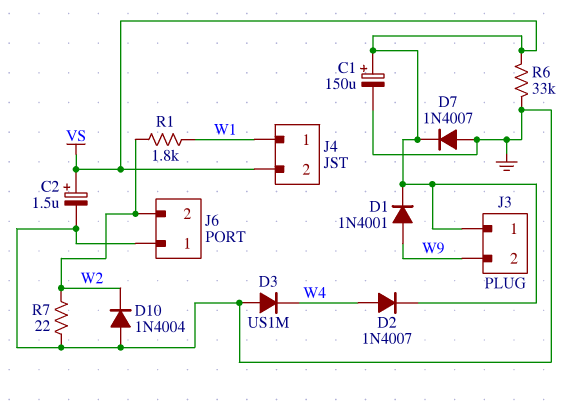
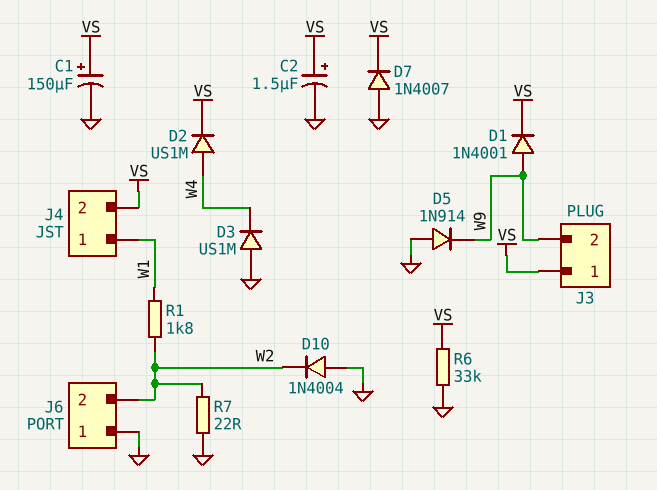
D2: diode 1N4007 (A W4, K VS) -> diode US1M (A W4, K VS)
D5: none -> diode 1N914 (A GND, K W9)

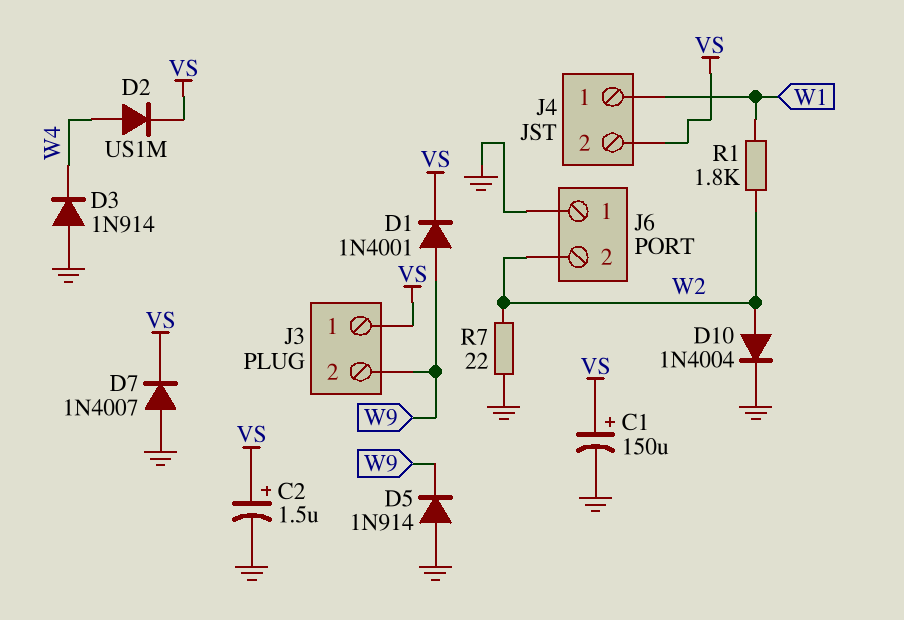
D3: diode US1M (A GND, K W4) -> diode 1N914 (A GND, K W4)
D10: diode 1N4004 (A GND, K W2) -> diode 1N4004 (A W2, K GND)
R6: 33k (GND, VS) -> none

